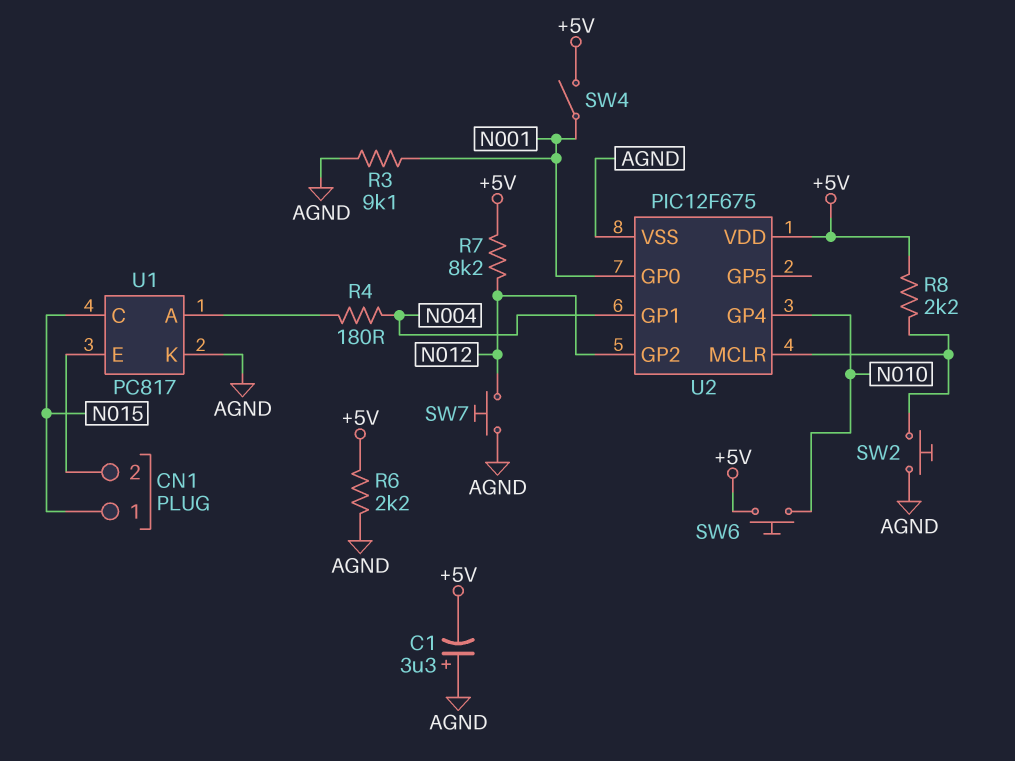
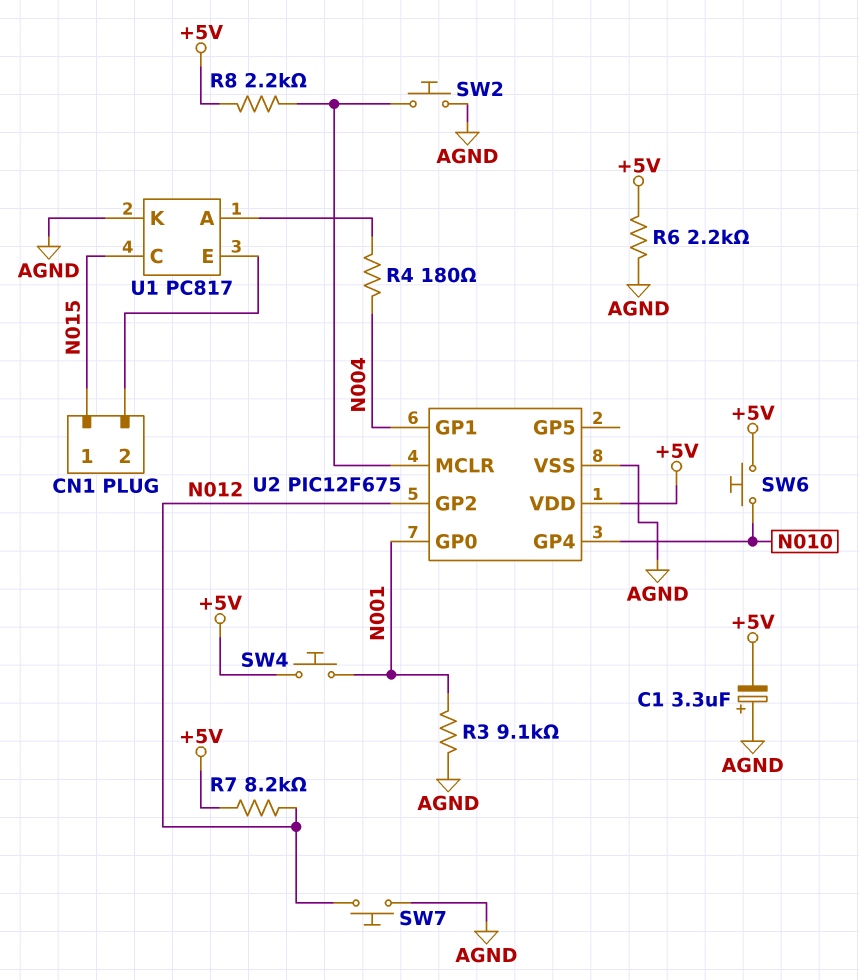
SW4: switch (+5V, N001) -> button (+5V, N001)

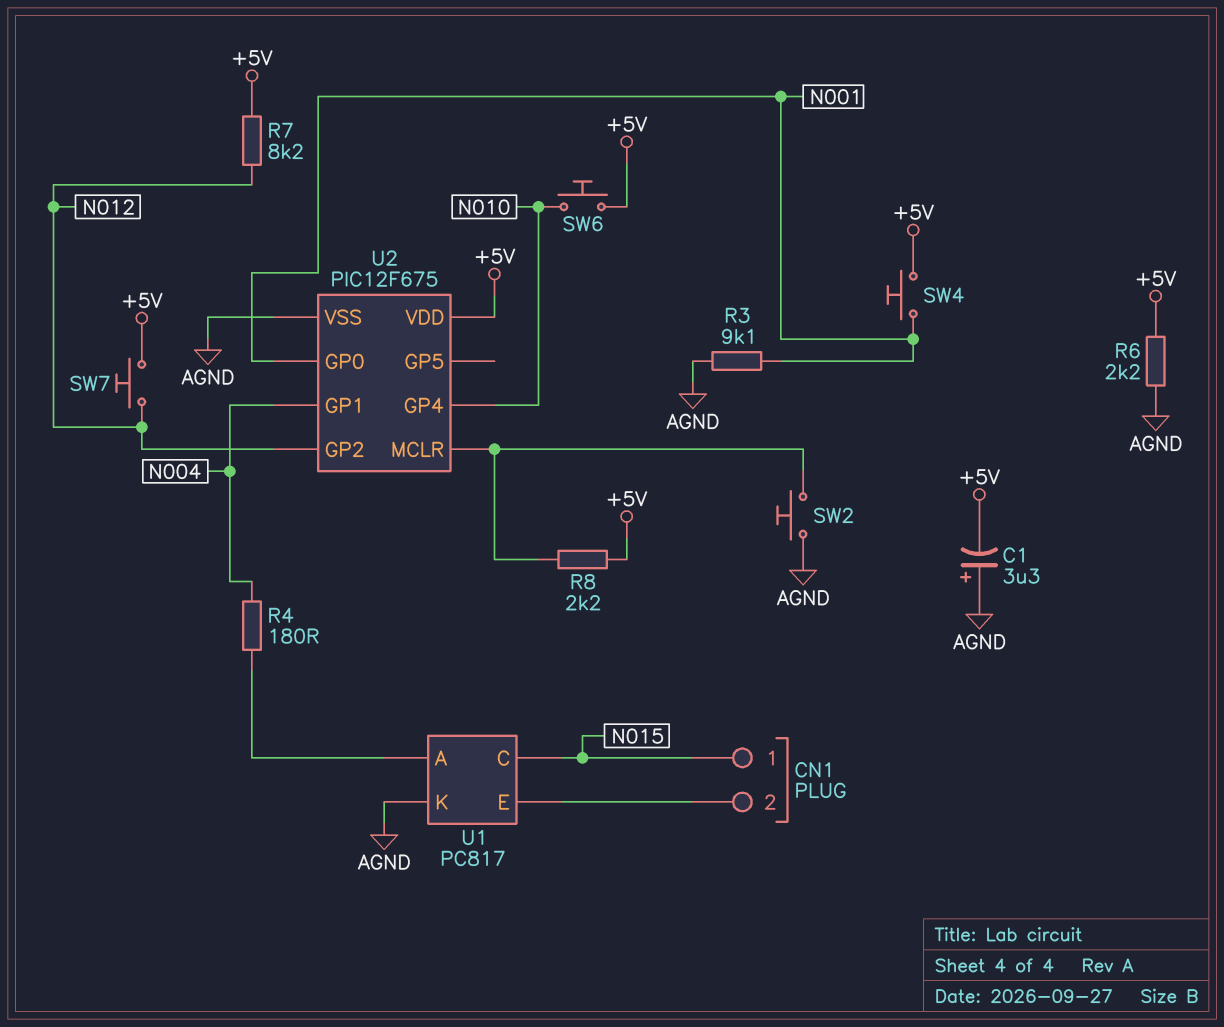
SW7: button (AGND, N012) -> button (+5V, N012)

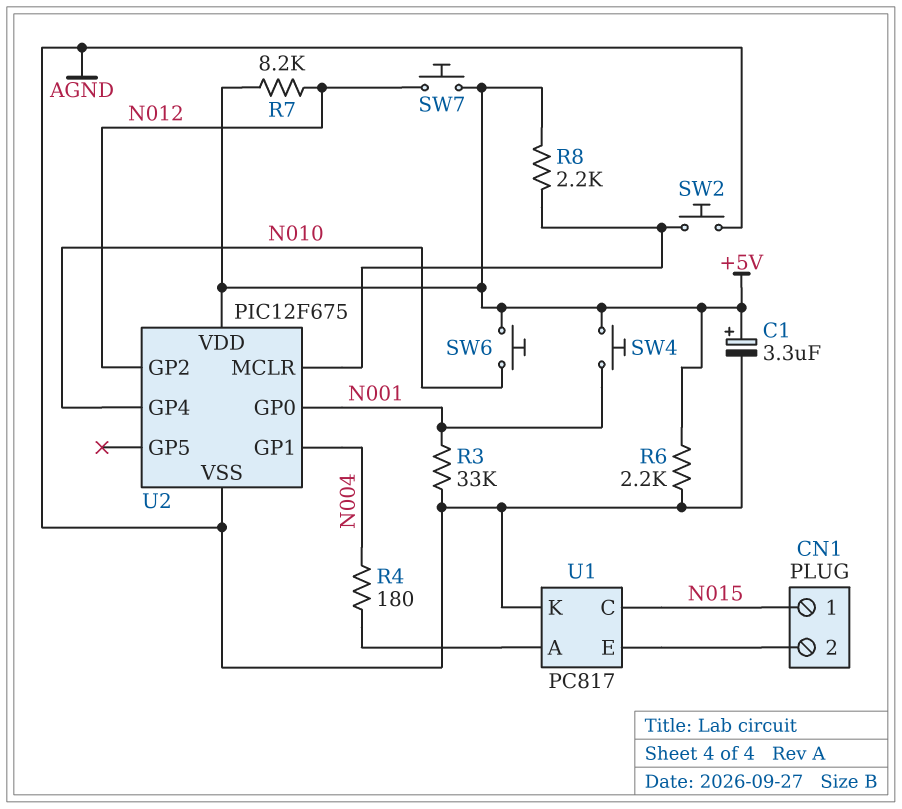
C1: 3.3uF (plus AGND, minus +5V) -> 3.3uF (plus +5V, minus AGND)
R3: 9.1k (AGND, N001) -> 33k (AGND, N001)

